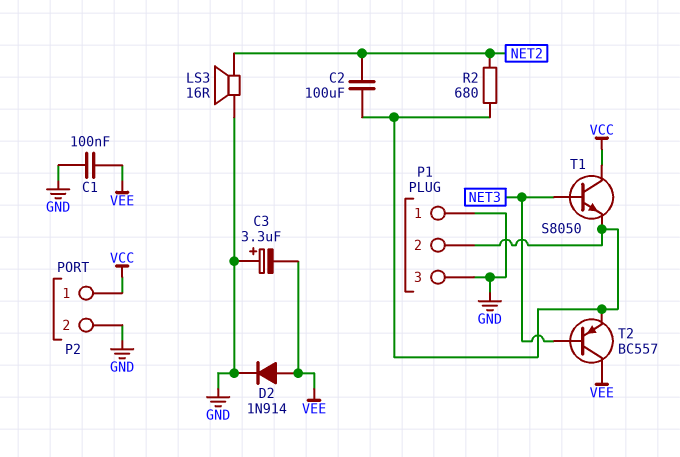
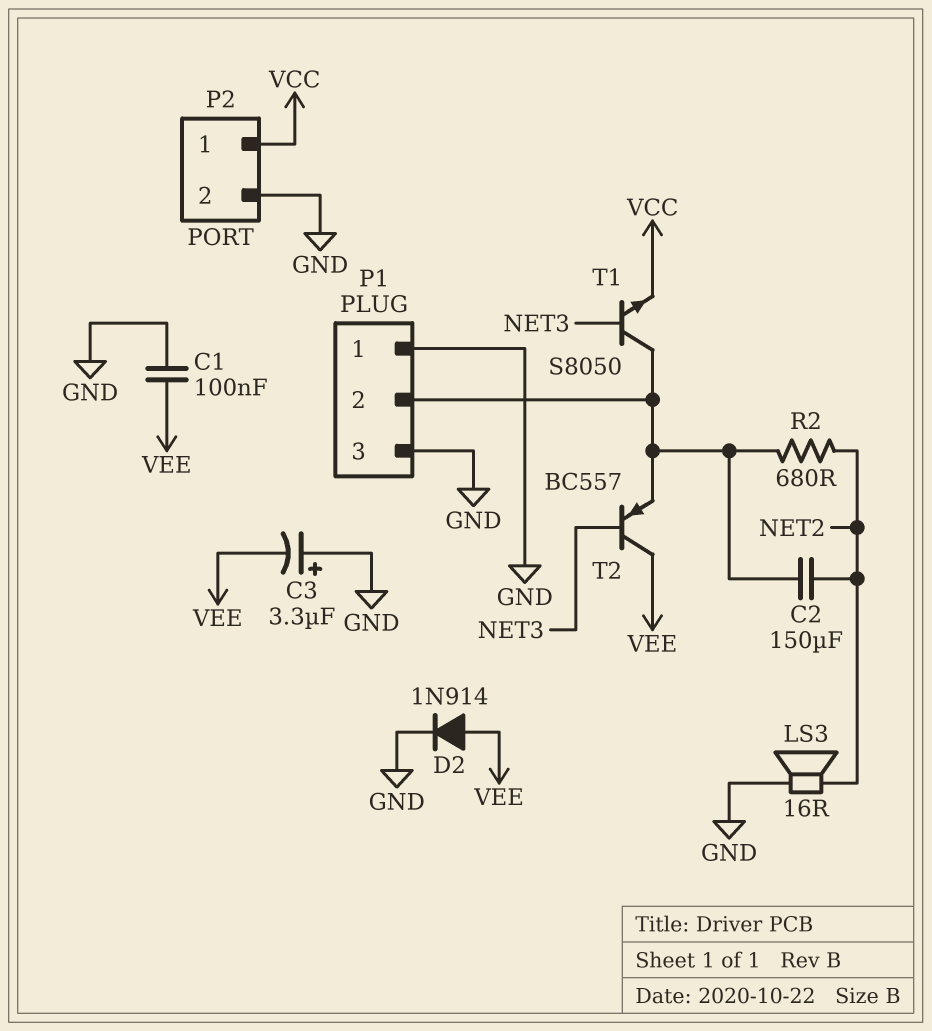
C2: 100uF (NET2, P1/2) -> 150uF (NET2, P1/2)
T1: NPN S8050 (B NET3, C VCC, E P1/2) -> NPN S8050 (B NET3, C P1/2, E VCC)

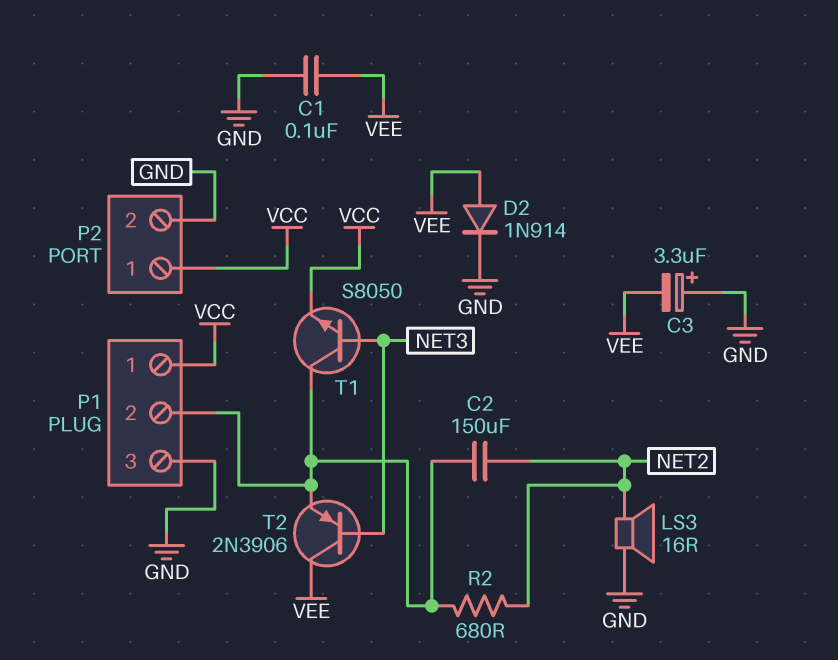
P1 pin 1: GND -> VCC
T2: PNP BC557 (B NET3, C VEE, E P1/2) -> PNP 2N3906 (B NET3, C VEE, E P1/2)

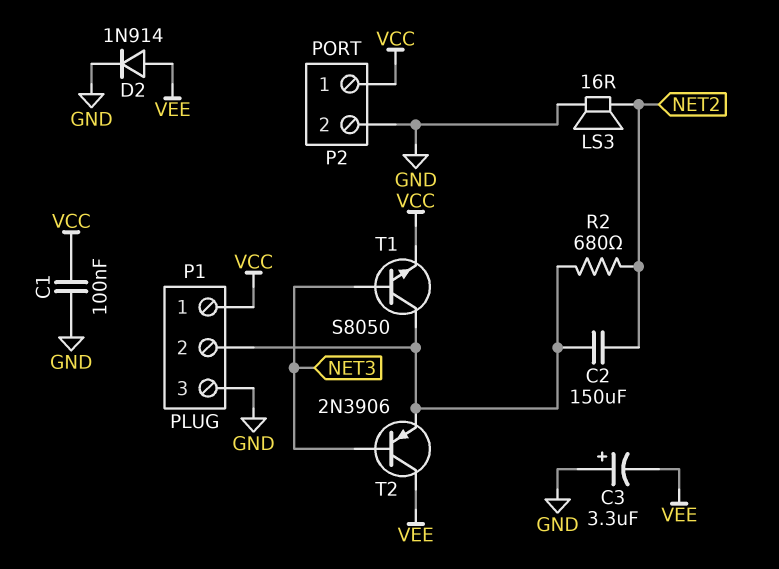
C1: 100nF (GND, VEE) -> 100nF (GND, VCC)

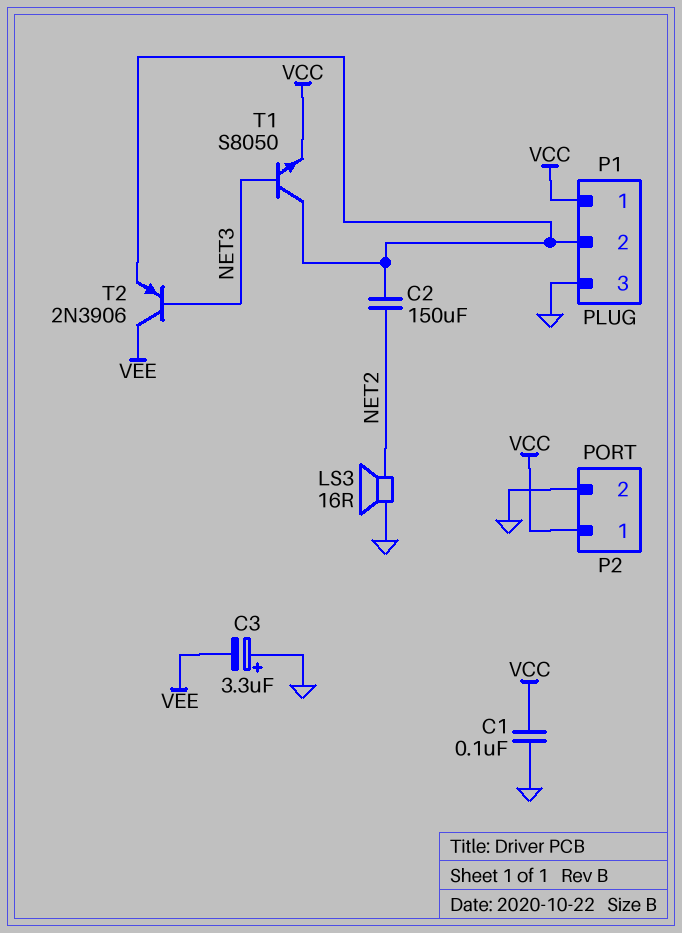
D2: diode 1N914 (A VEE, K GND) -> none
R2: 680 (NET2, P1/2) -> none

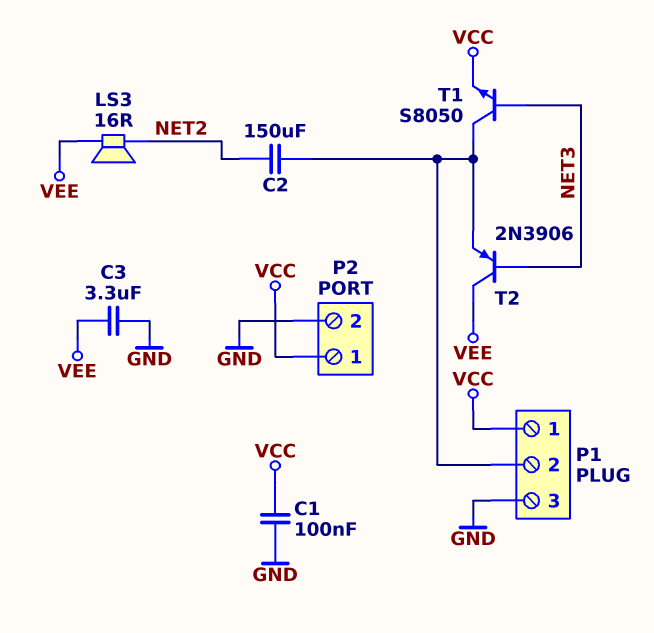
C3: 3.3uF (plus GND, minus VEE) -> 3.3uF (GND, VEE)
LS3: speaker 16R (GND, NET2) -> speaker 16R (NET2, VEE)

